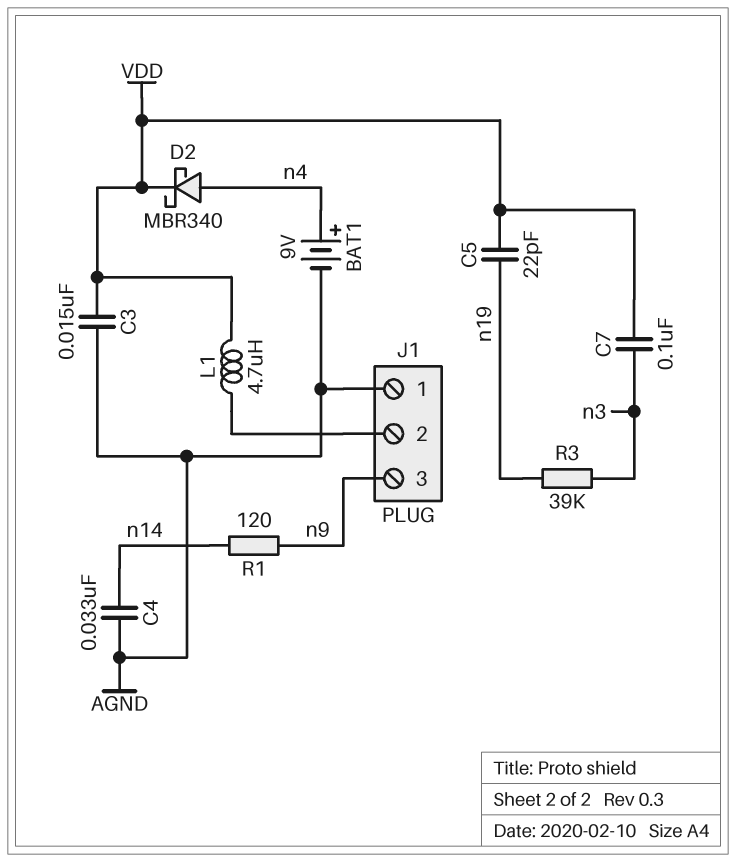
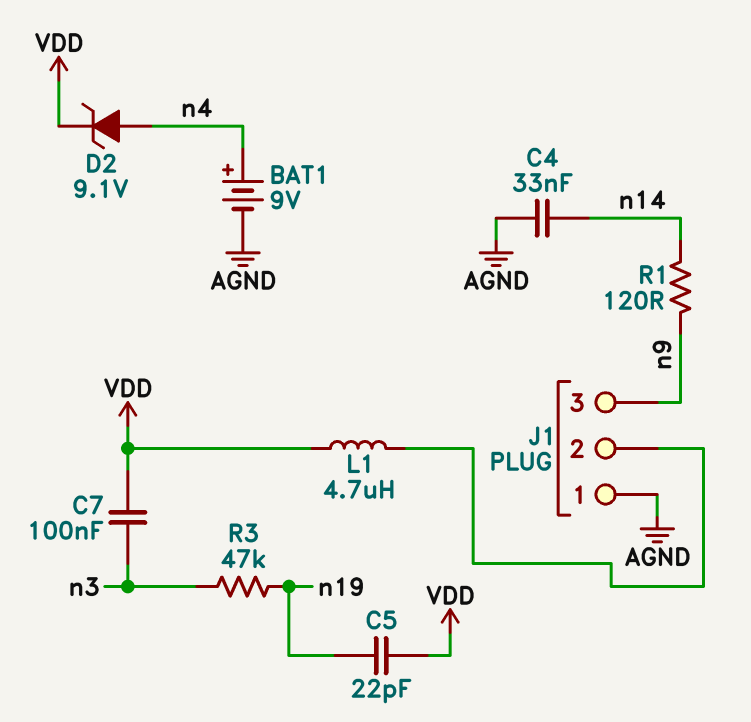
C3: 15nF (AGND, VDD) -> none
D2: schottky MBR340 (A n4, K VDD) -> zener 9.1V (A n4, K VDD)
R3: 39k (n3, n19) -> 47k (n3, n19)

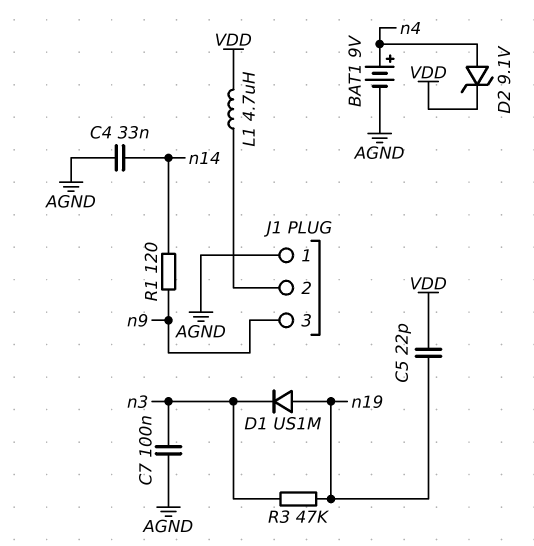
C7: 100nF (VDD, n3) -> 100nF (AGND, n3)
D1: none -> diode US1M (A n19, K n3)

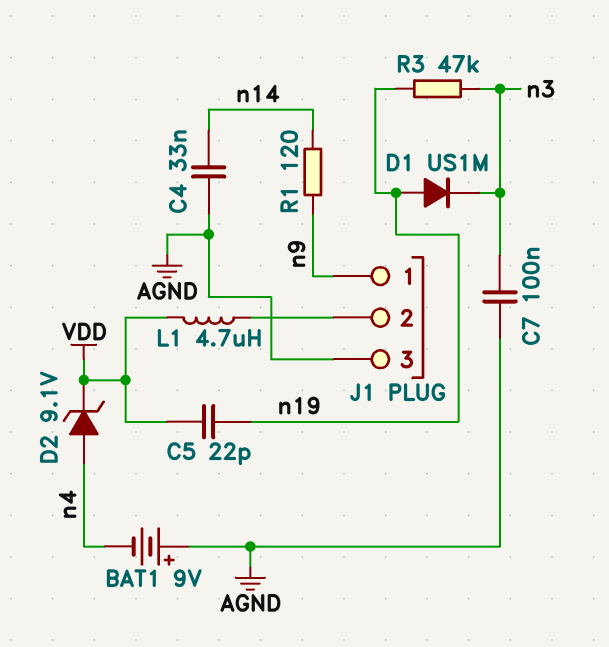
BAT1: 9V (plus n4, minus AGND) -> 9V (plus AGND, minus n4)
J1 pin 1: AGND -> n9
J1 pin 3: n9 -> AGND

